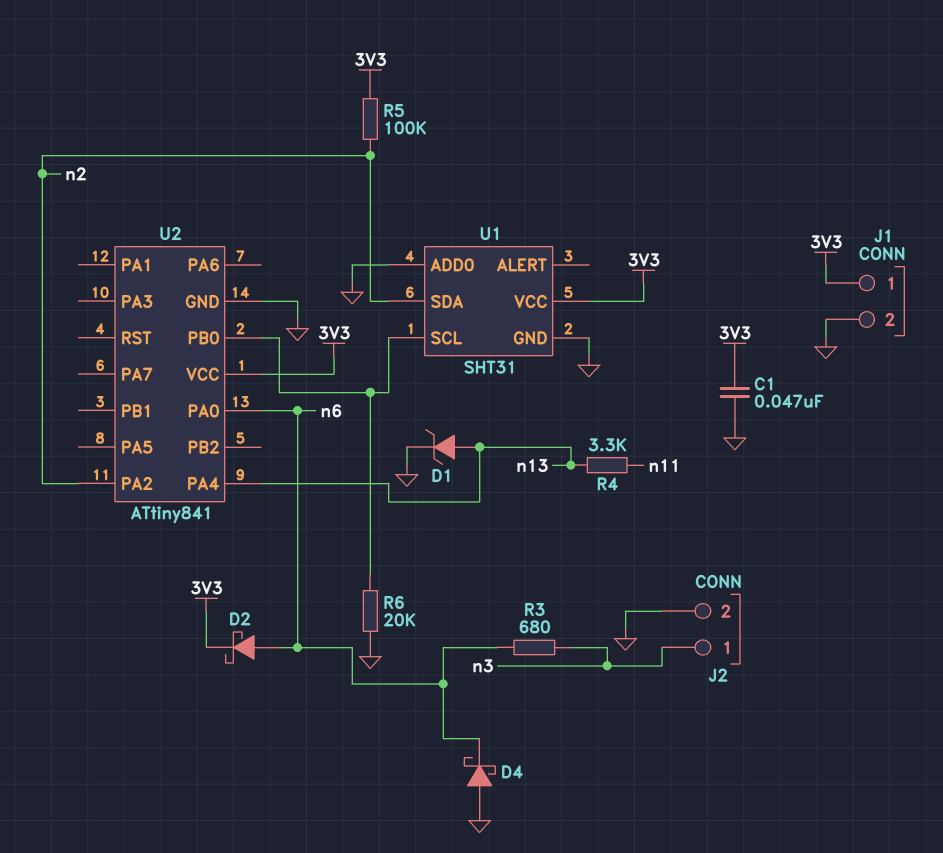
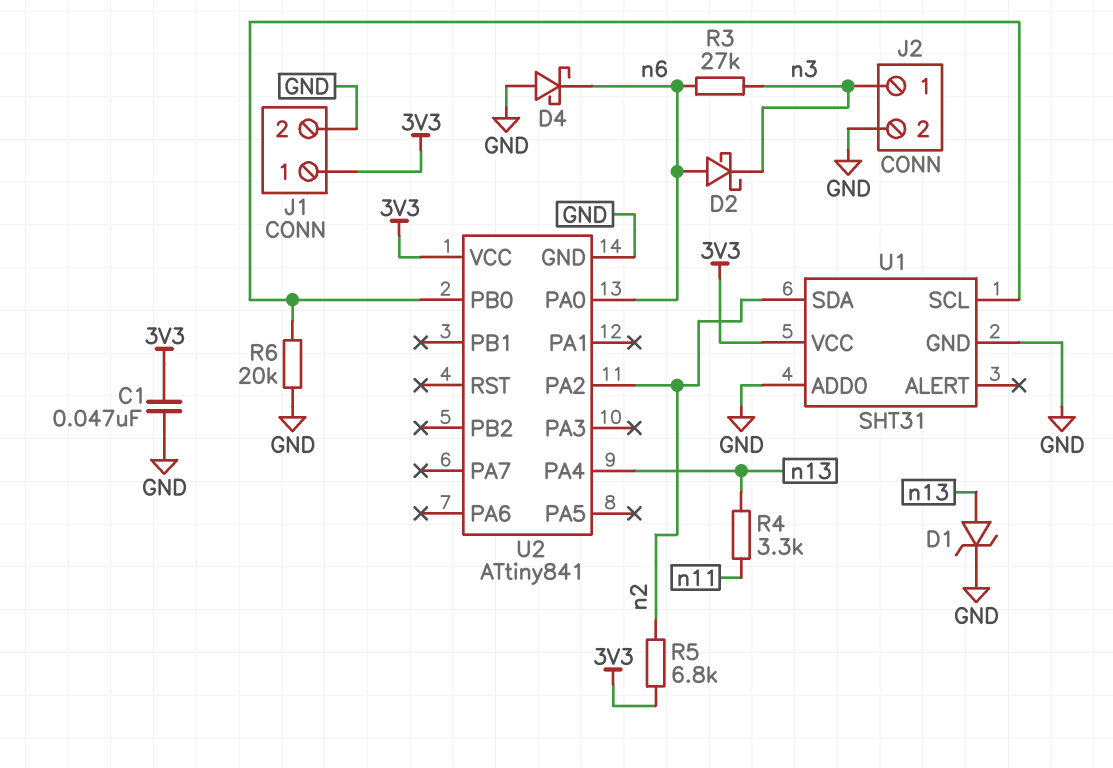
D2: schottky (A n6, K 3V3) -> schottky (A n6, K n3)
R3: 680 (n3, n6) -> 27k (n3, n6)
R5: 100k (3V3, n2) -> 6.8k (3V3, n2)

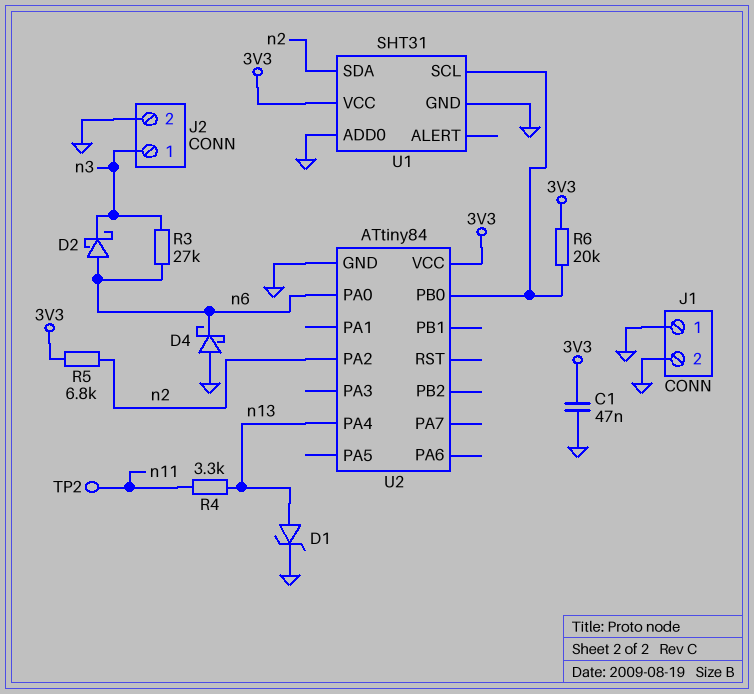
J1 pin 1: 3V3 -> GND
R6: 20k (GND, U1/SCL) -> 20k (3V3, U1/SCL)
TP2: none -> test point (n11)
U2: ATtiny841 -> ATtiny84

